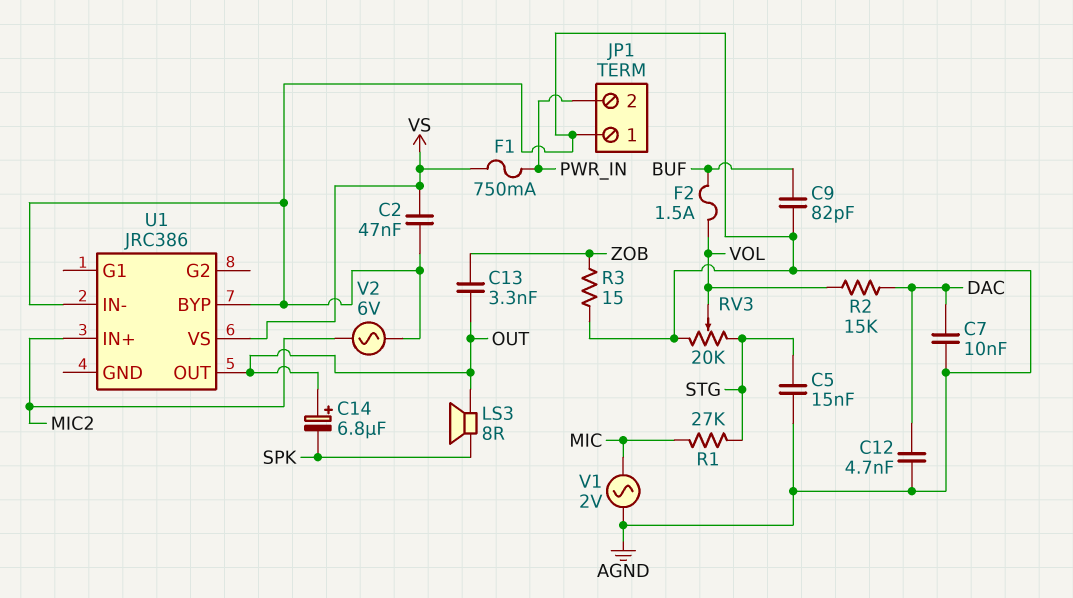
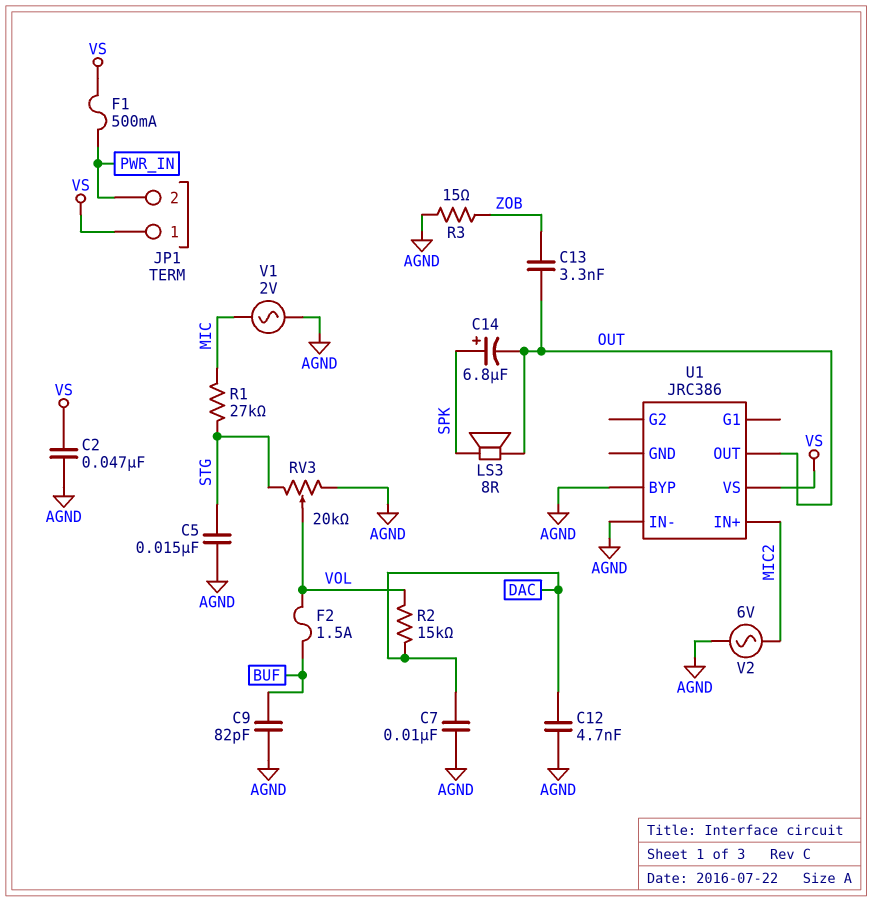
C14: 6.8uF (plus OUT, minus SPK) -> 6.8uF (plus SPK, minus OUT)
F1: 750mA (PWR_IN, VS) -> 500mA (PWR_IN, VS)
JP1 pin 1: AGND -> VS

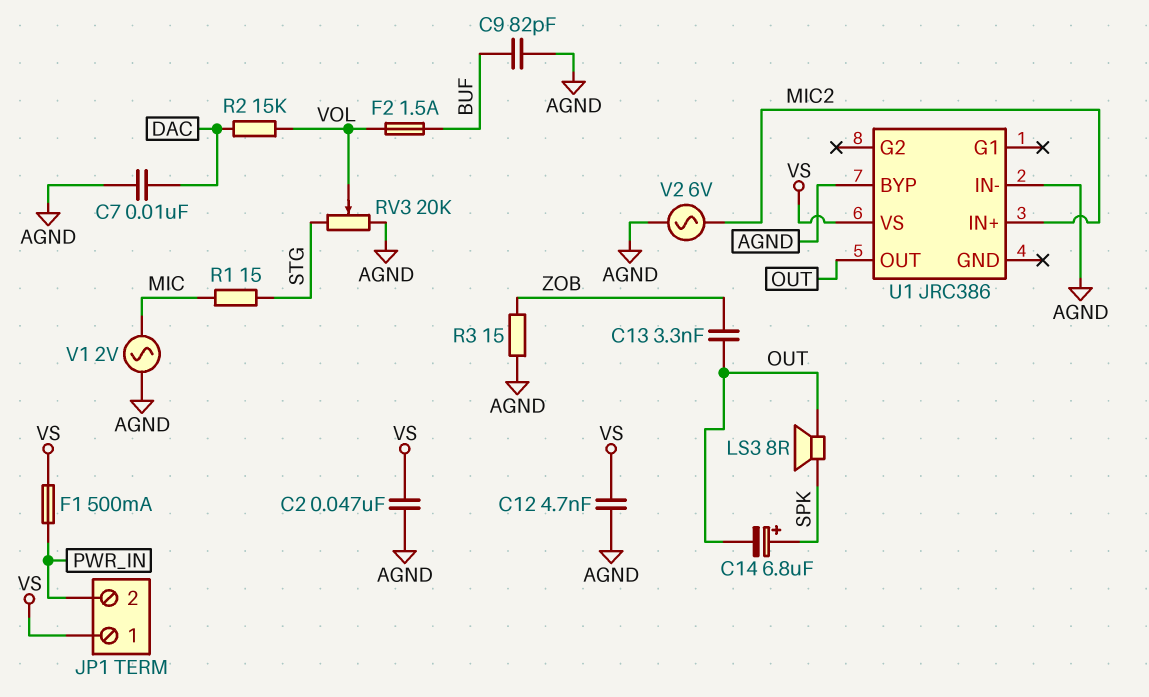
C5: 15nF (AGND, STG) -> none
C12: 4.7nF (AGND, DAC) -> 4.7nF (AGND, VS)
R1: 27k (MIC, STG) -> 15 (MIC, STG)

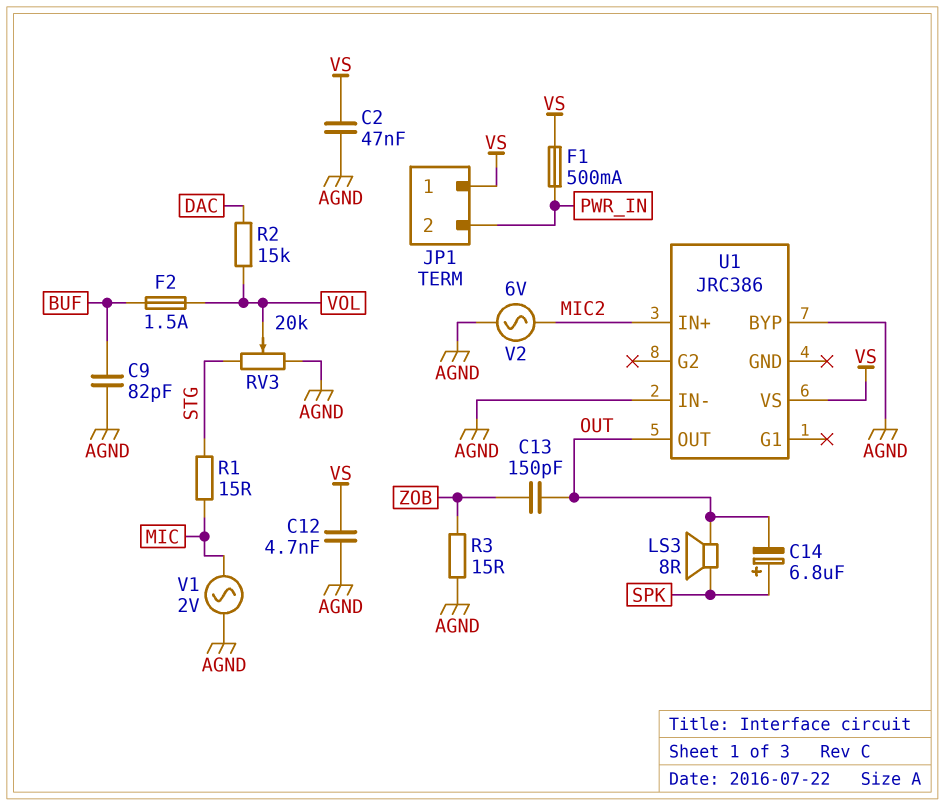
C7: 10nF (AGND, DAC) -> none
C13: 3.3nF (OUT, ZOB) -> 150pF (OUT, ZOB)

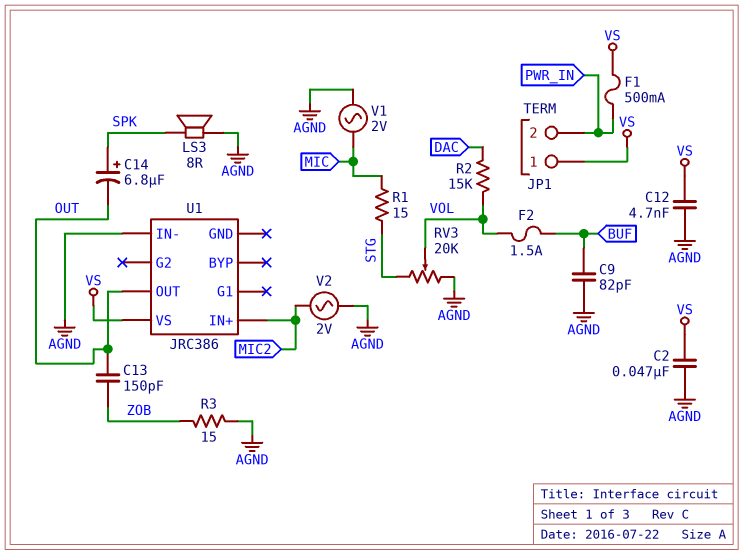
LS3: speaker 8R (OUT, SPK) -> speaker 8R (AGND, SPK)
U1 pin BYP: AGND -> none
V2: AC 6V (AGND, MIC2) -> AC 2V (AGND, MIC2)

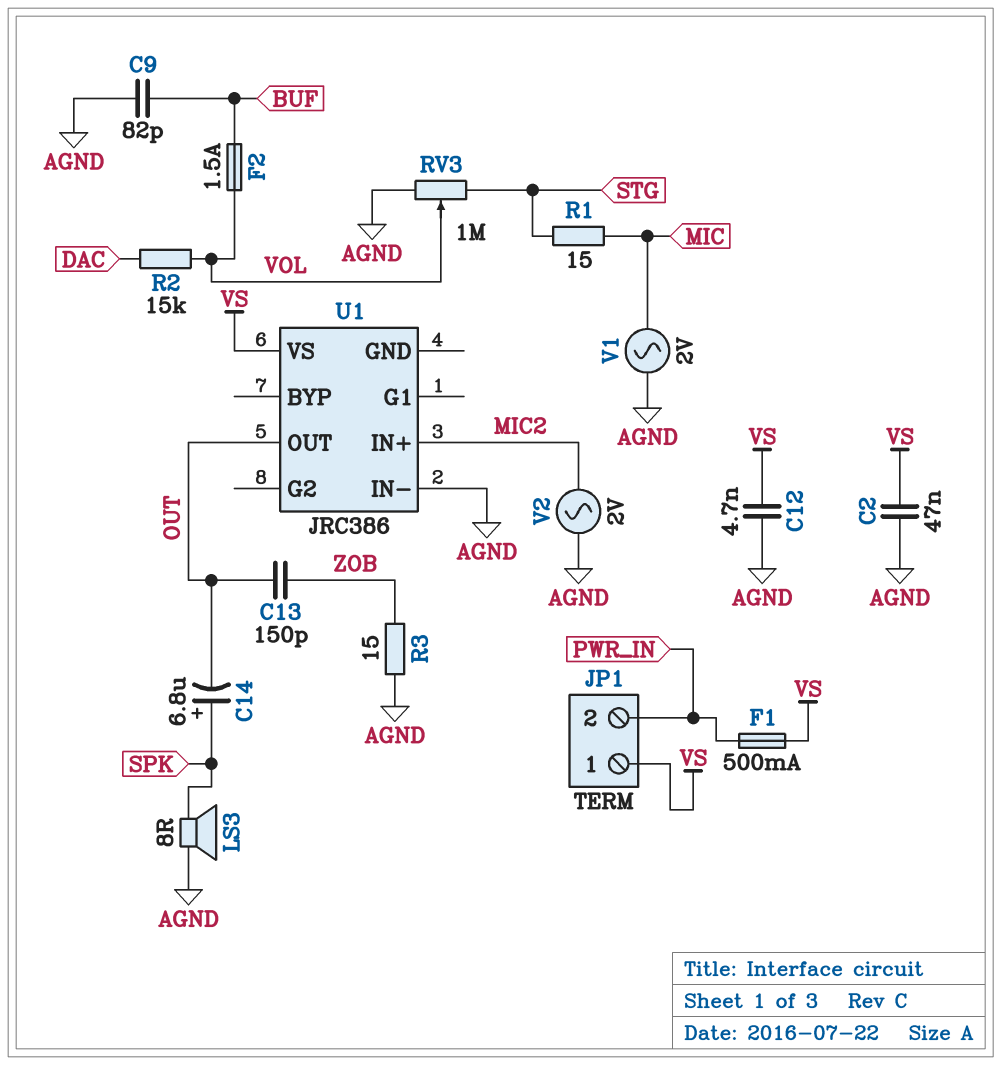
RV3: 20k (AGND, STG, wiper VOL) -> 1M (AGND, STG, wiper VOL)

